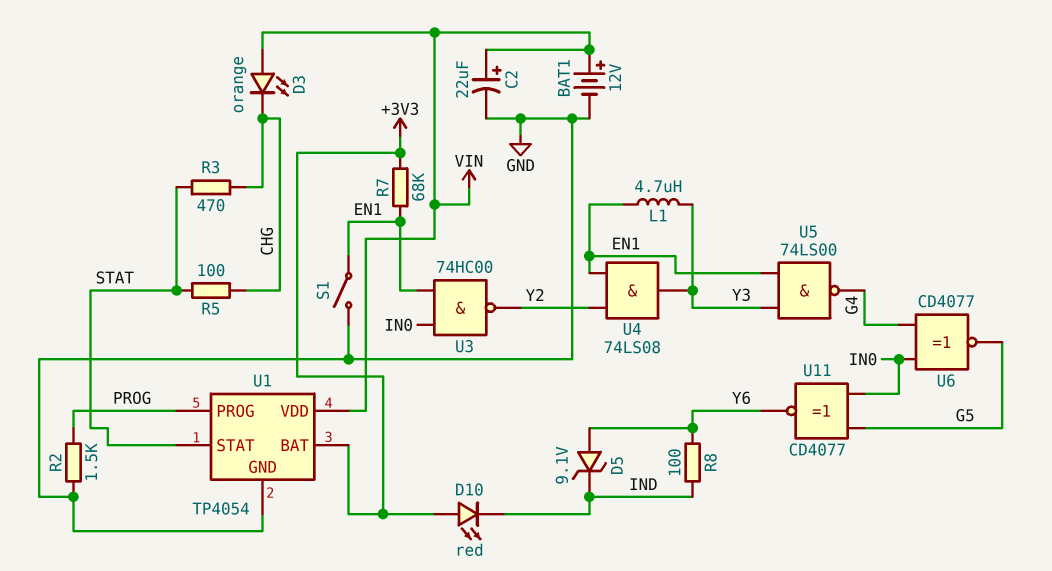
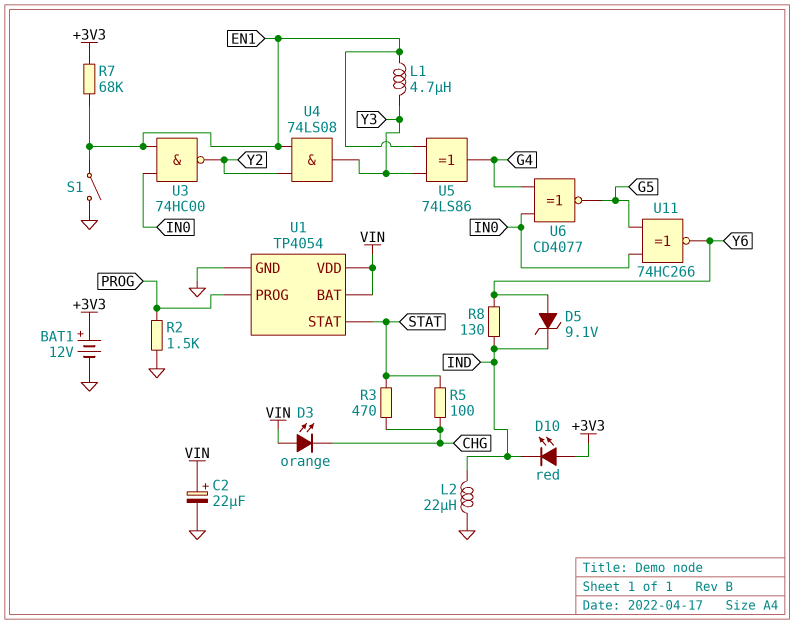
BAT1: 12V (plus VIN, minus GND) -> 12V (plus +3V3, minus GND)
L2: none -> 22uH (GND, IND)
R8: 100 (IND, Y6) -> 130 (IND, Y6)
U1 pin BAT: +3V3 -> VIN
U5: NAND 74LS00 (in EN1, in Y3, out G4) -> XOR 74LS86 (in EN1, in Y3, out G4)
U11: XNOR CD4077 (in G5, in IN0, out Y6) -> XNOR 74HC266 (in G5, in IN0, out Y6)

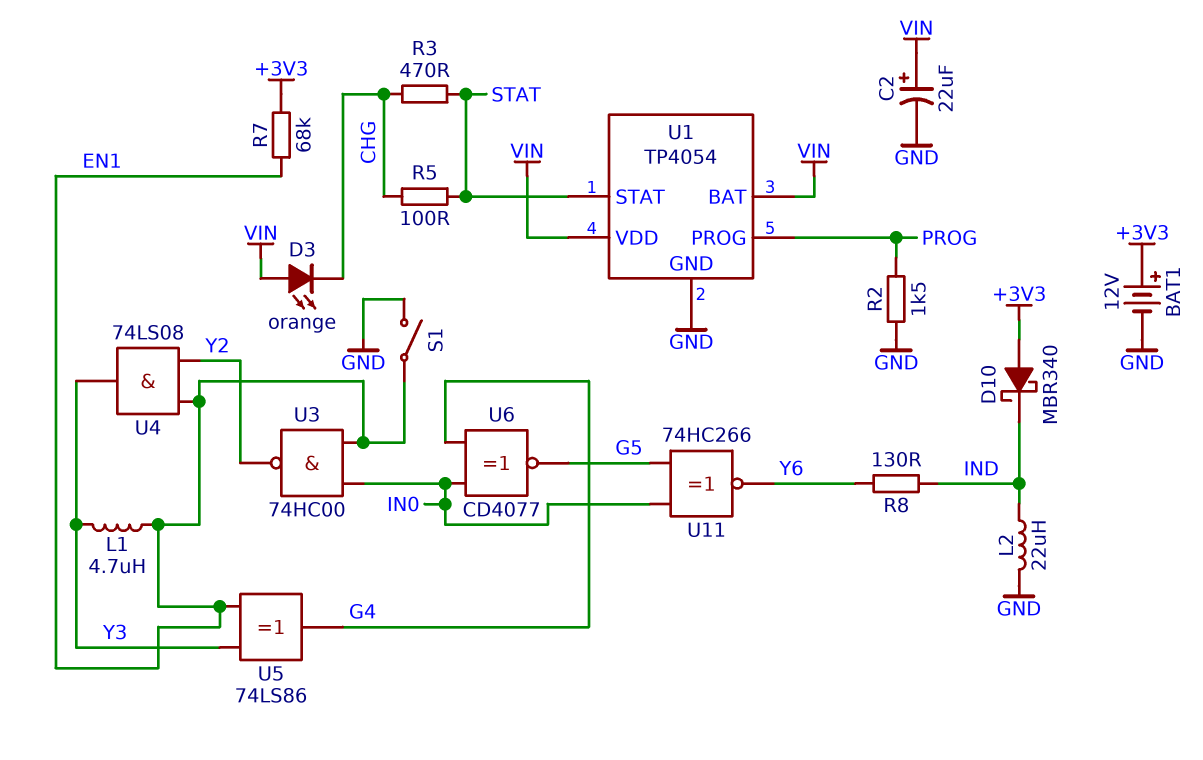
D5: zener 9.1V (A Y6, K IND) -> none
D10: LED red (A +3V3, K IND) -> schottky MBR340 (A +3V3, K IND)

